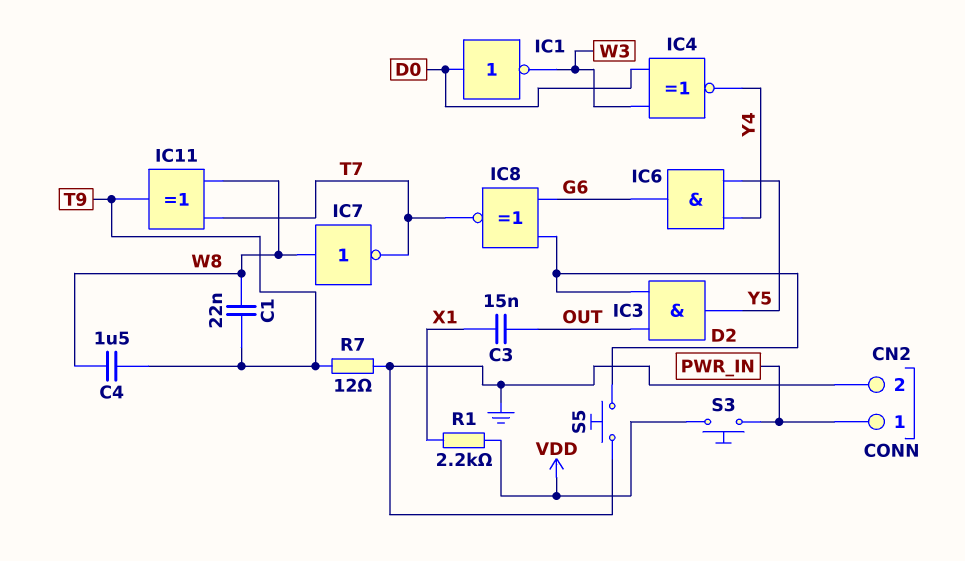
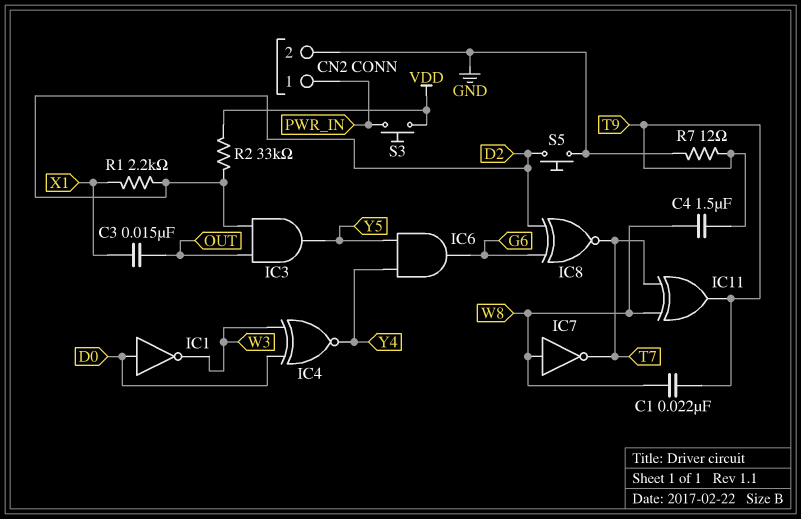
R1: 2.2k (VDD, X1) -> 2.2k (D2, X1)
R2: none -> 33k (D2, VDD)

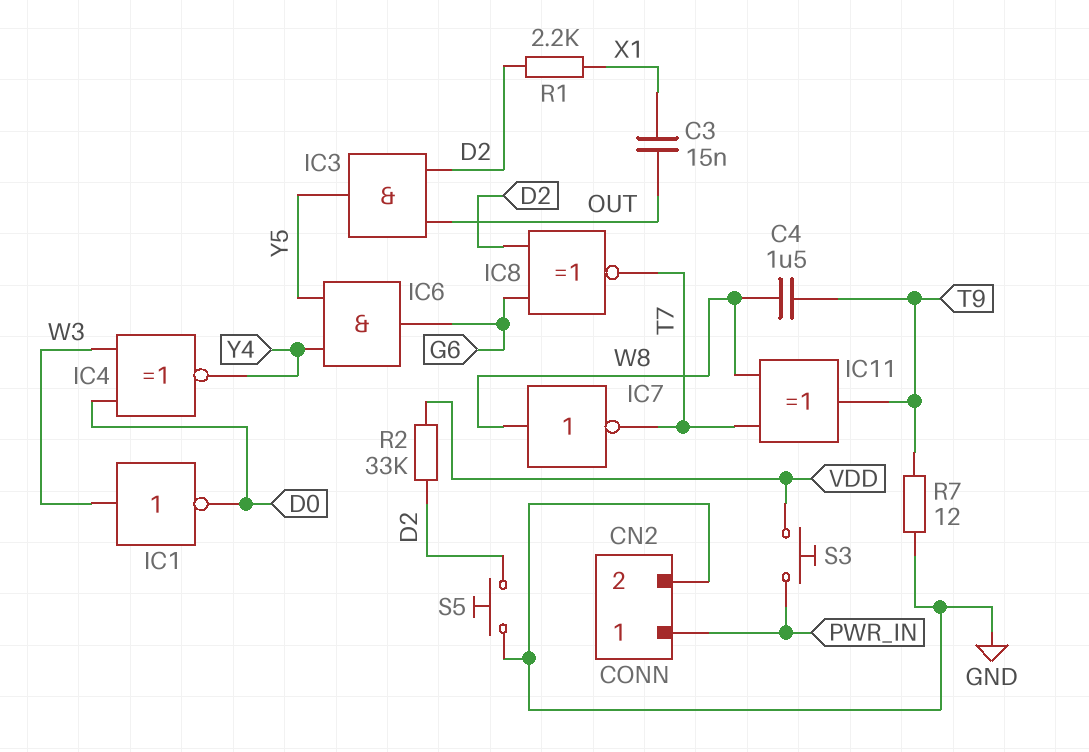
C1: 22nF (T9, W8) -> none
IC1: NOT (in D0, out W3) -> NOT (in W3, out D0)

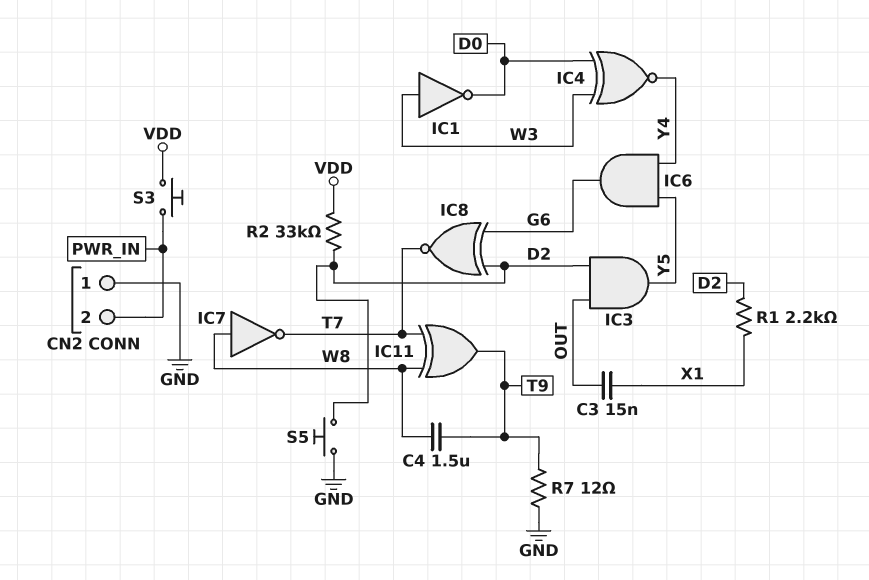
CN2 pin 1: PWR_IN -> GND
CN2 pin 2: GND -> PWR_IN

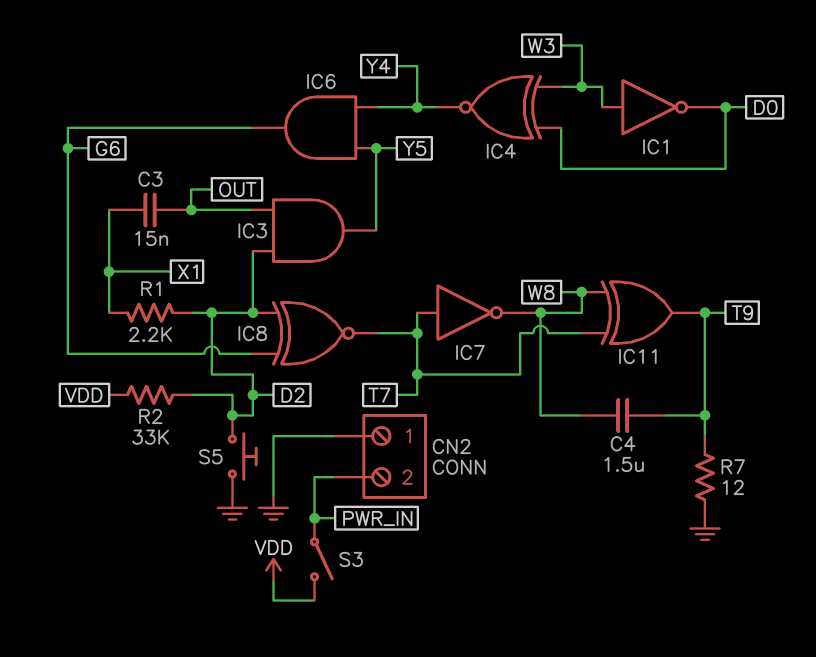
IC7: NOT (in W8, out T7) -> NOT (in T7, out W8)
S3: button (PWR_IN, VDD) -> switch (PWR_IN, VDD)

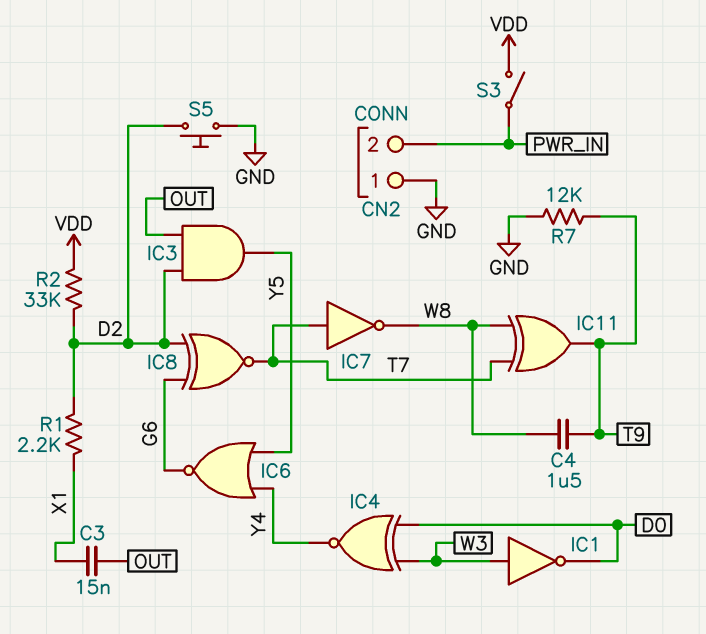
IC6: AND (in Y4, in Y5, out G6) -> NOR (in Y4, in Y5, out G6)
R7: 12 (GND, T9) -> 12k (GND, T9)

